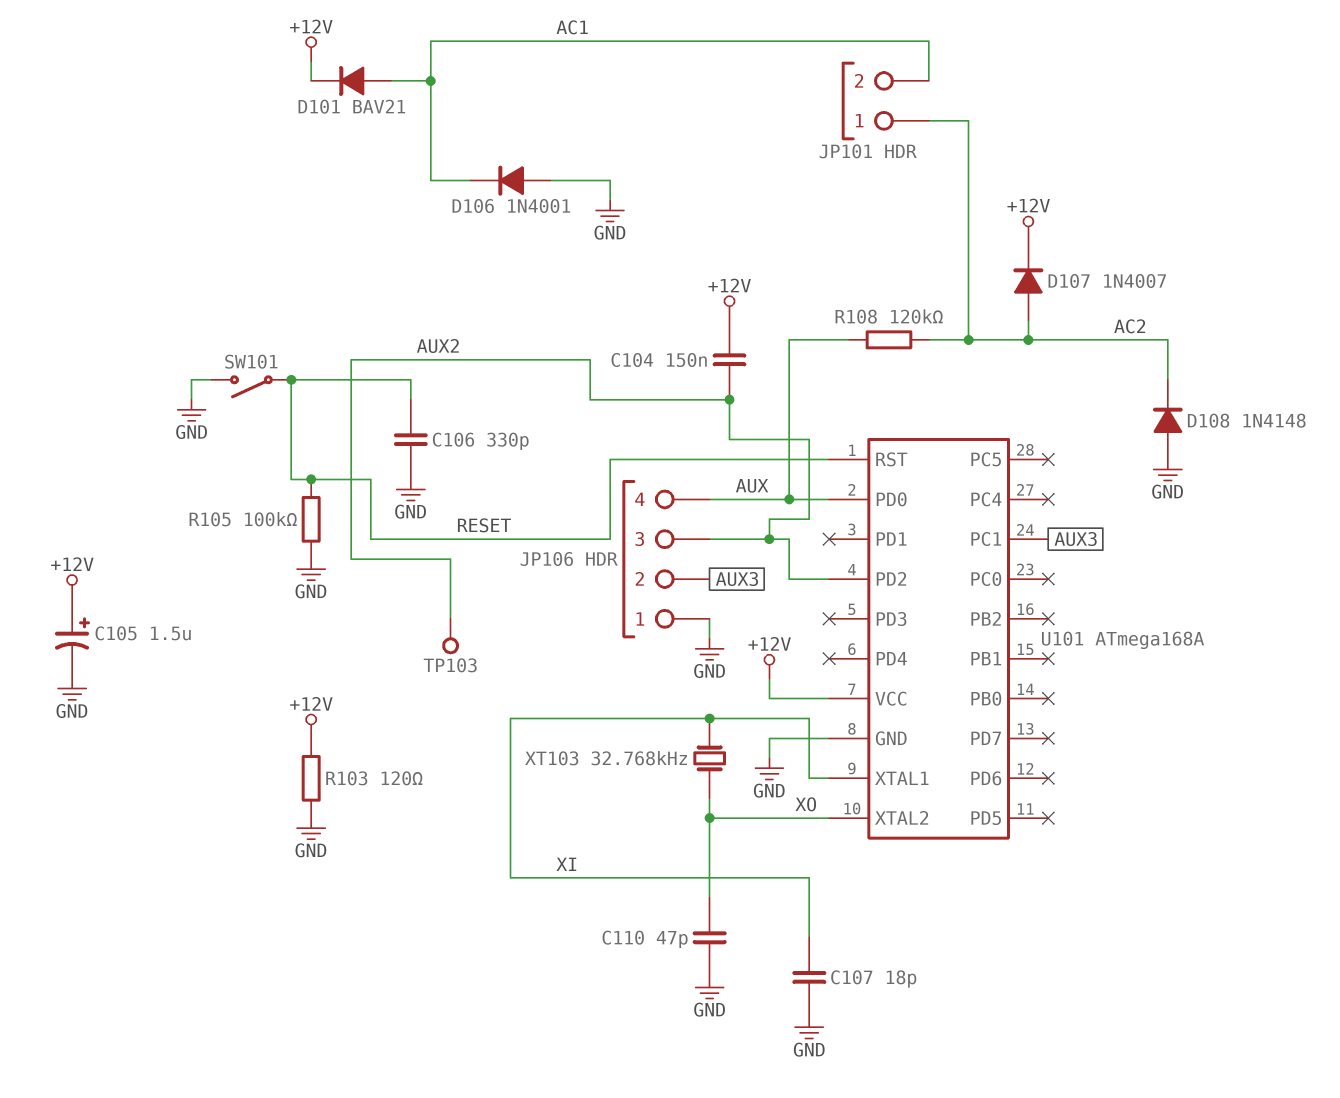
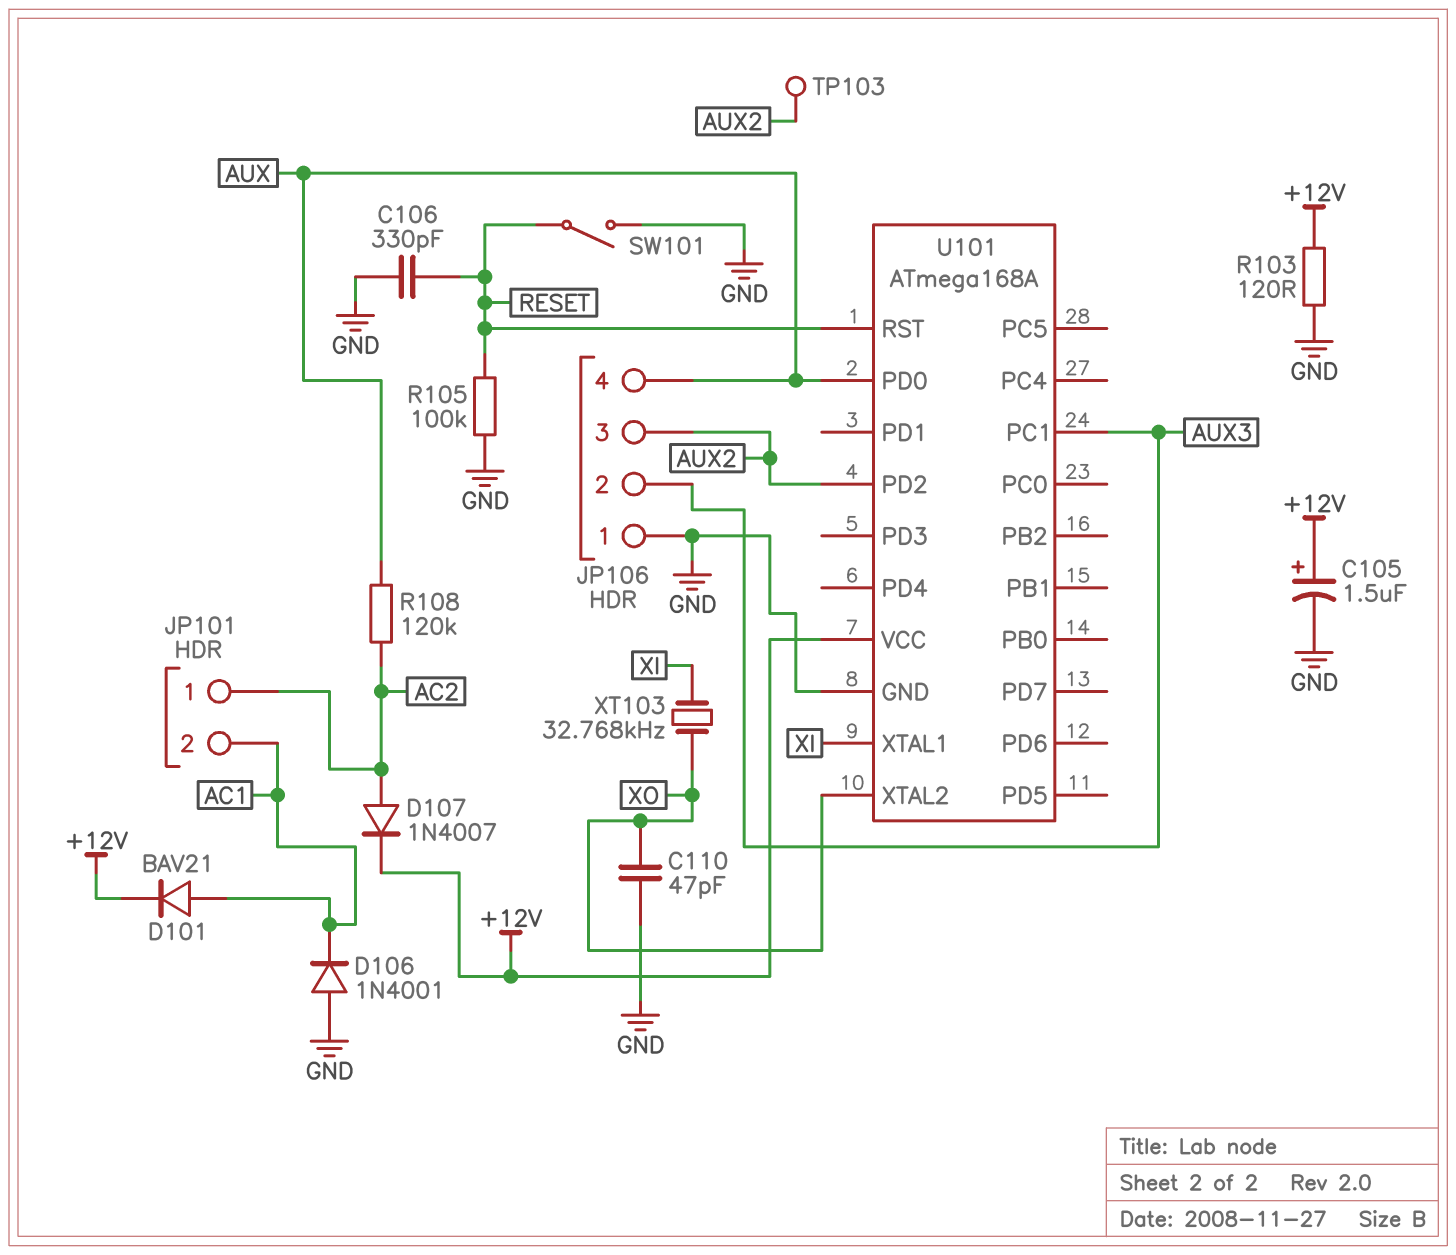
C104: 150nF (+12V, AUX2) -> none
C107: 18pF (GND, XI) -> none
D108: diode 1N4148 (A GND, K AC2) -> none

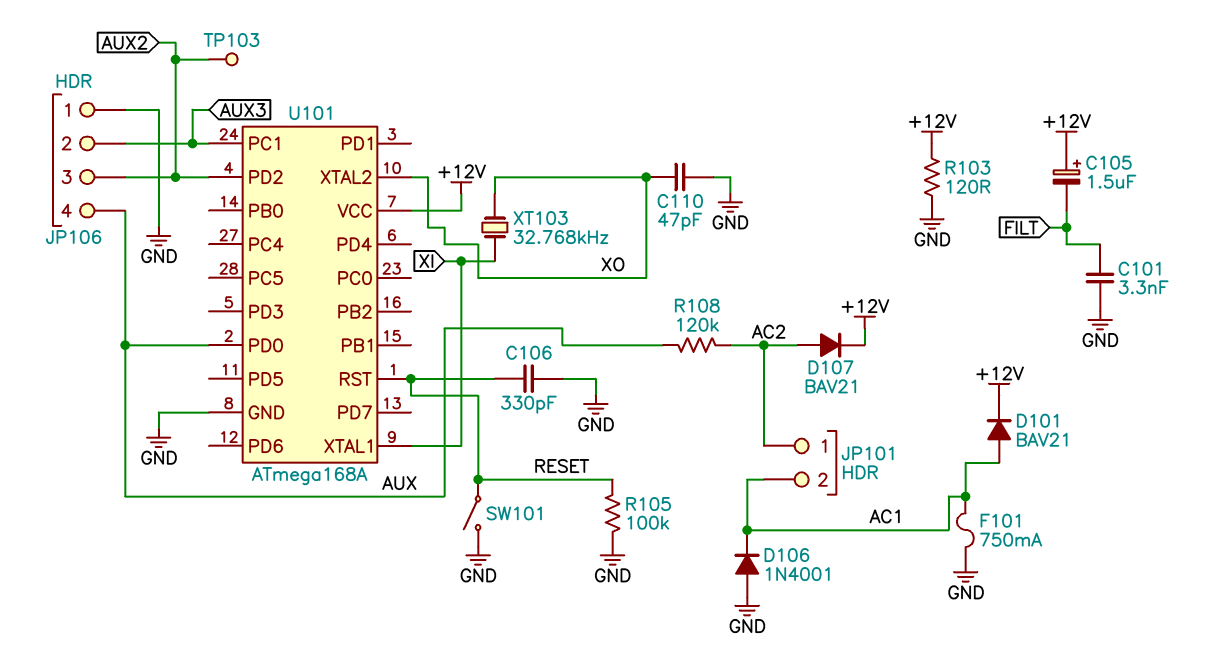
C101: none -> 3.3nF (FILT, GND)
C105: 1.5uF (plus +12V, minus GND) -> 1.5uF (plus +12V, minus FILT)
D107: diode 1N4007 (A AC2, K +12V) -> diode BAV21 (A AC2, K +12V)
F101: none -> 750mA (AC1, GND)

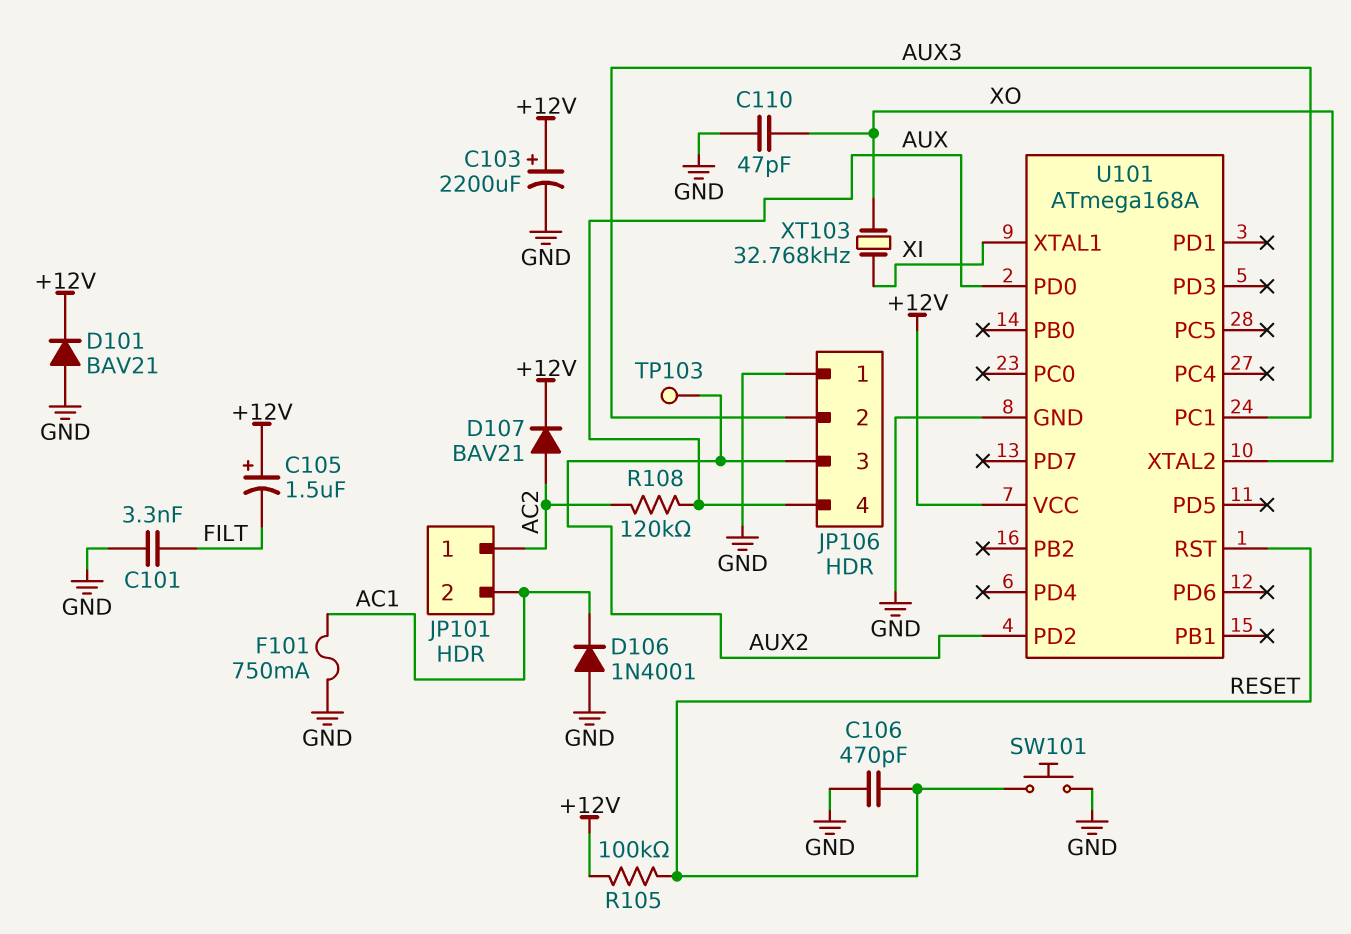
C103: none -> 2200uF (plus +12V, minus GND)
C106: 330pF (GND, RESET) -> 470pF (GND, RESET)
D101: diode BAV21 (A AC1, K +12V) -> diode BAV21 (A GND, K +12V)
R103: 120 (+12V, GND) -> none
R105: 100k (GND, RESET) -> 100k (+12V, RESET)
SW101: switch (GND, RESET) -> button (GND, RESET)

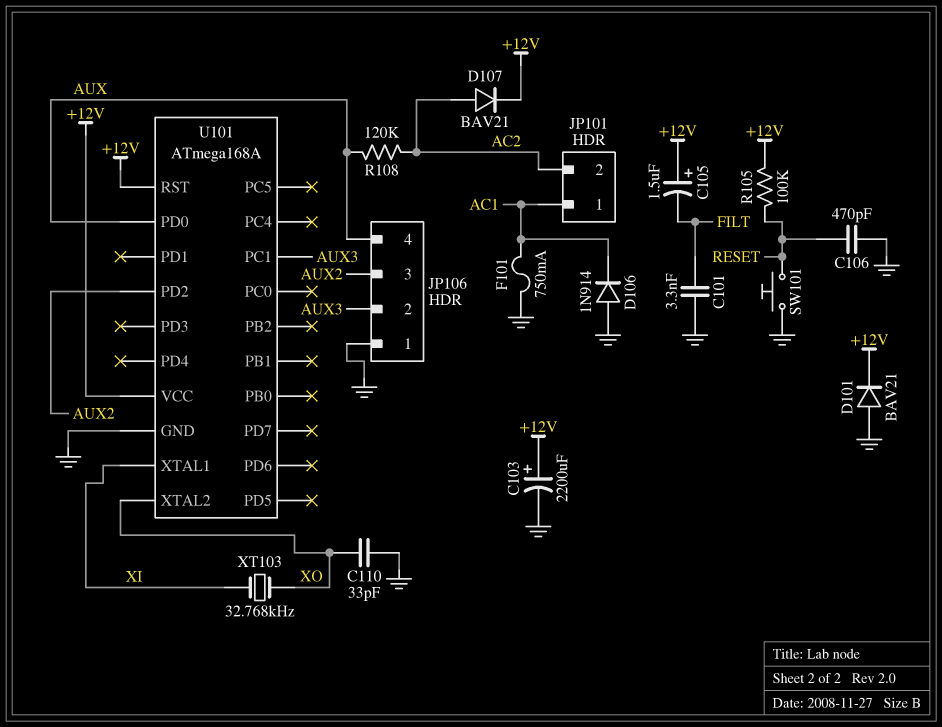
C110: 47pF (GND, XO) -> 33pF (GND, XO)
D106: diode 1N4001 (A GND, K AC1) -> diode 1N914 (A GND, K AC1)
JP101 pin 1: AC2 -> AC1
JP101 pin 2: AC1 -> AC2
TP103: test point (AUX2) -> none
U101 pin RST: RESET -> +12V

